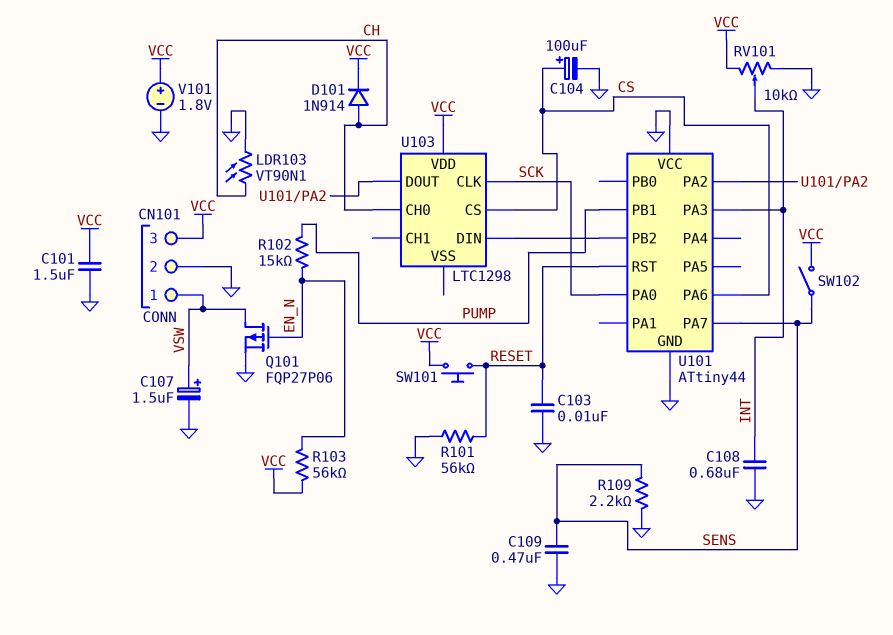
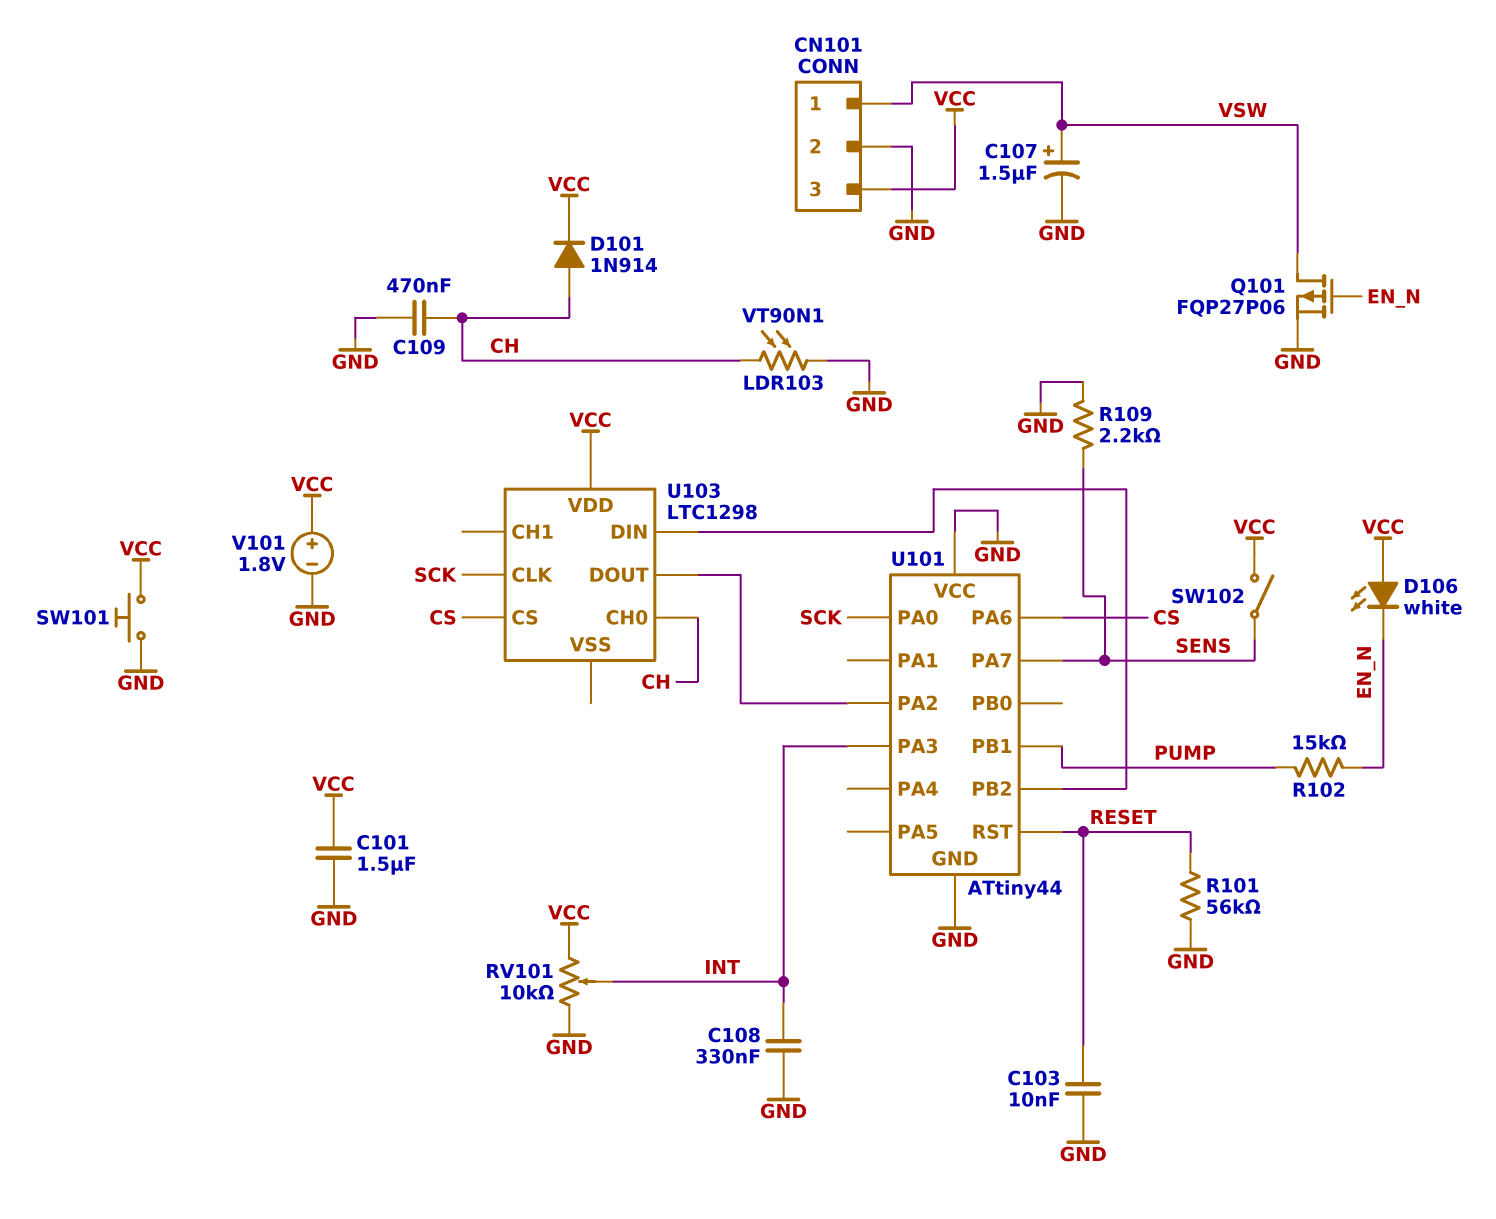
C104: 100uF (plus CS, minus GND) -> none
C108: 680nF (GND, INT) -> 330nF (GND, INT)
C109: 470nF (GND, SENS) -> 470nF (CH, GND)
D106: none -> LED white (A VCC, K EN_N)
R103: 56k (EN_N, VCC) -> none
SW101: button (RESET, VCC) -> button (GND, VCC)

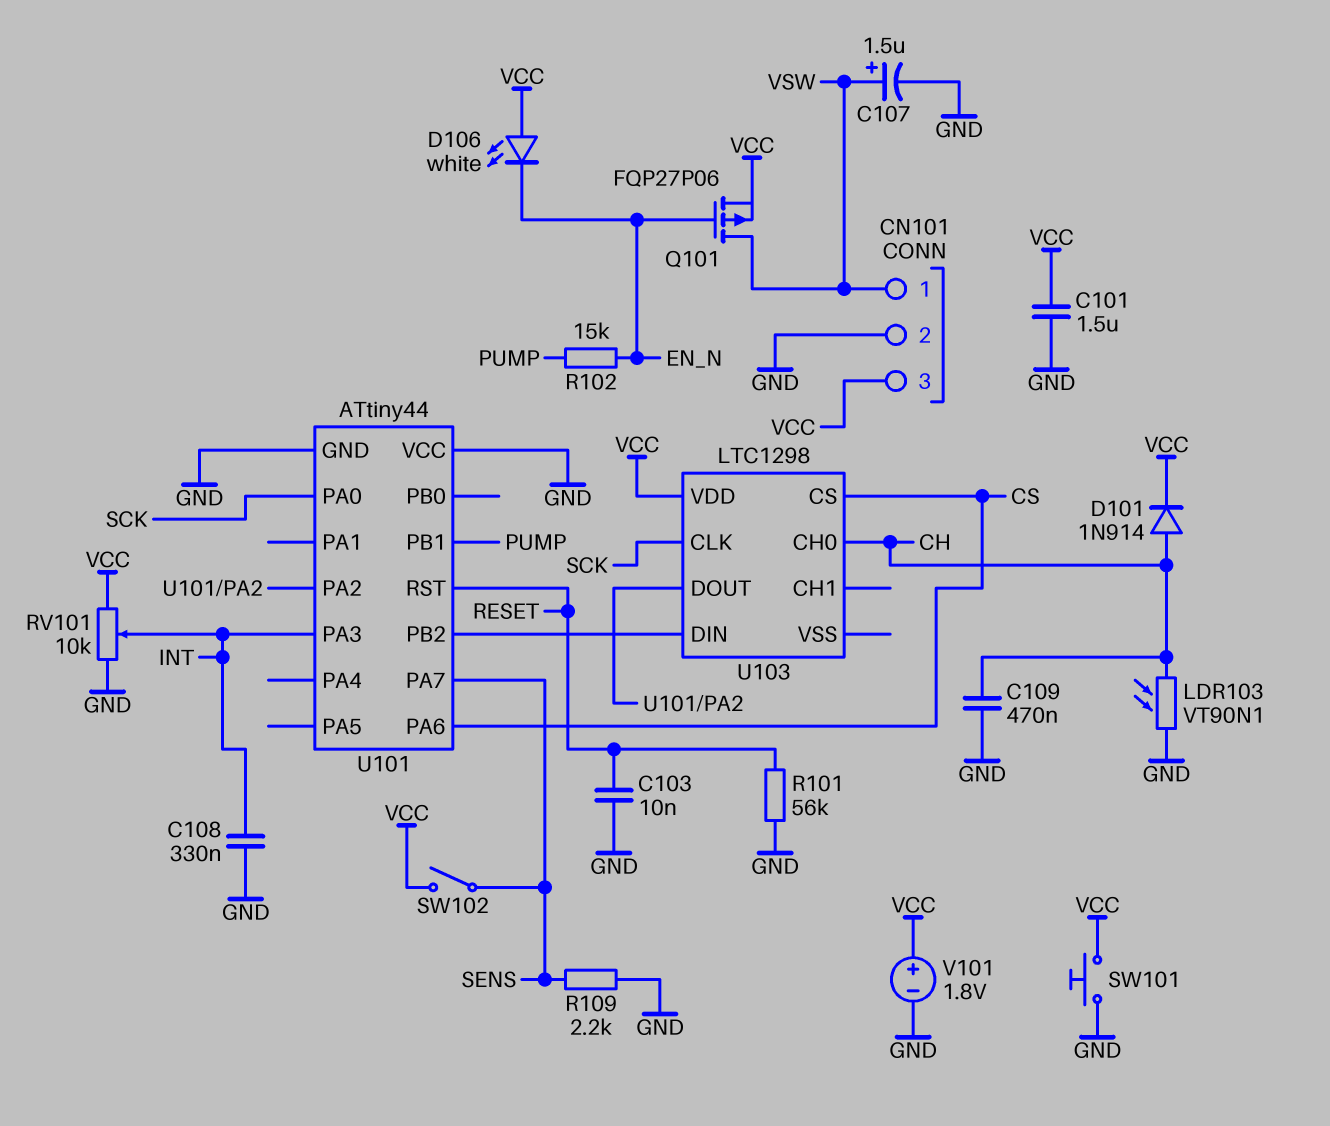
Q101: PMOS FQP27P06 (G EN_N, D VSW, S GND) -> PMOS FQP27P06 (G EN_N, D VSW, S VCC)

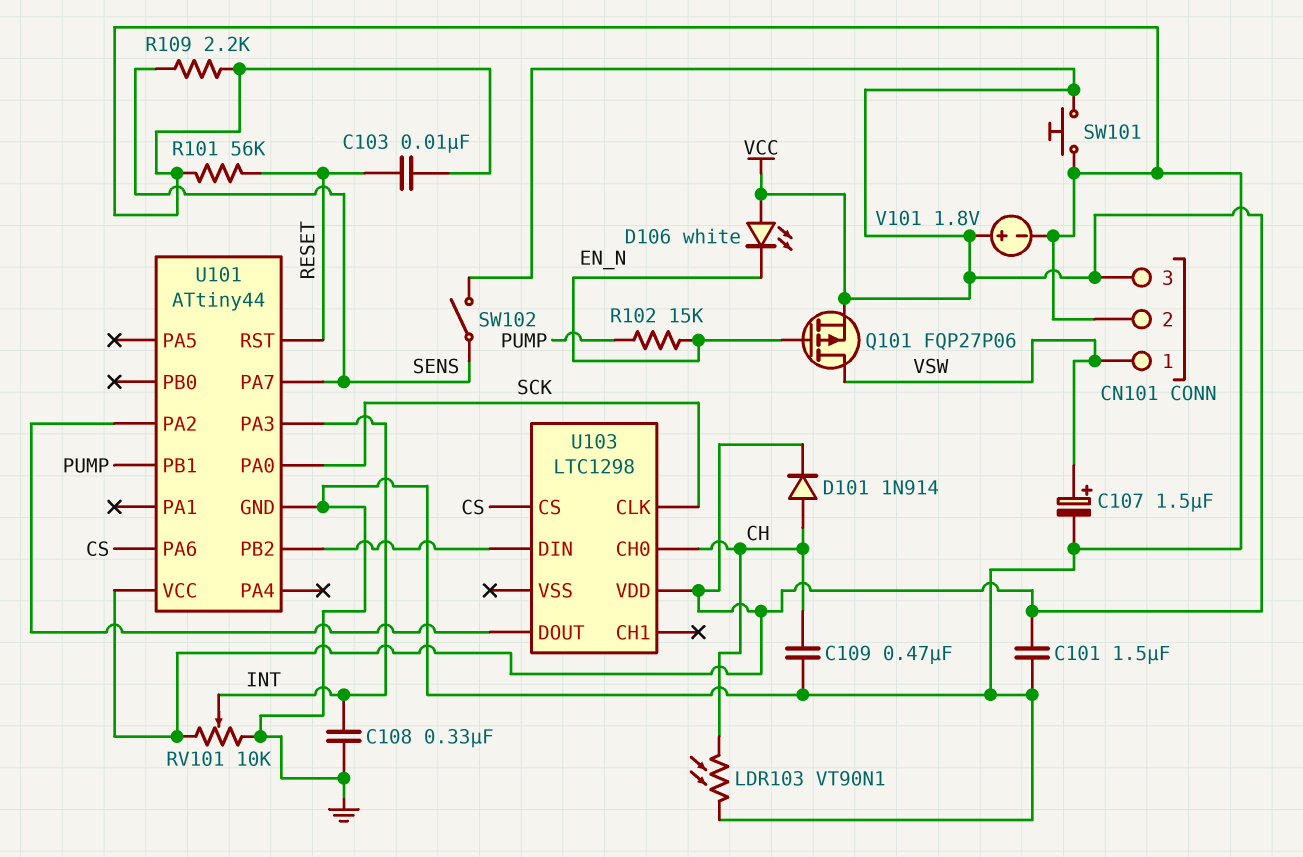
U101 pin VCC: GND -> VCC

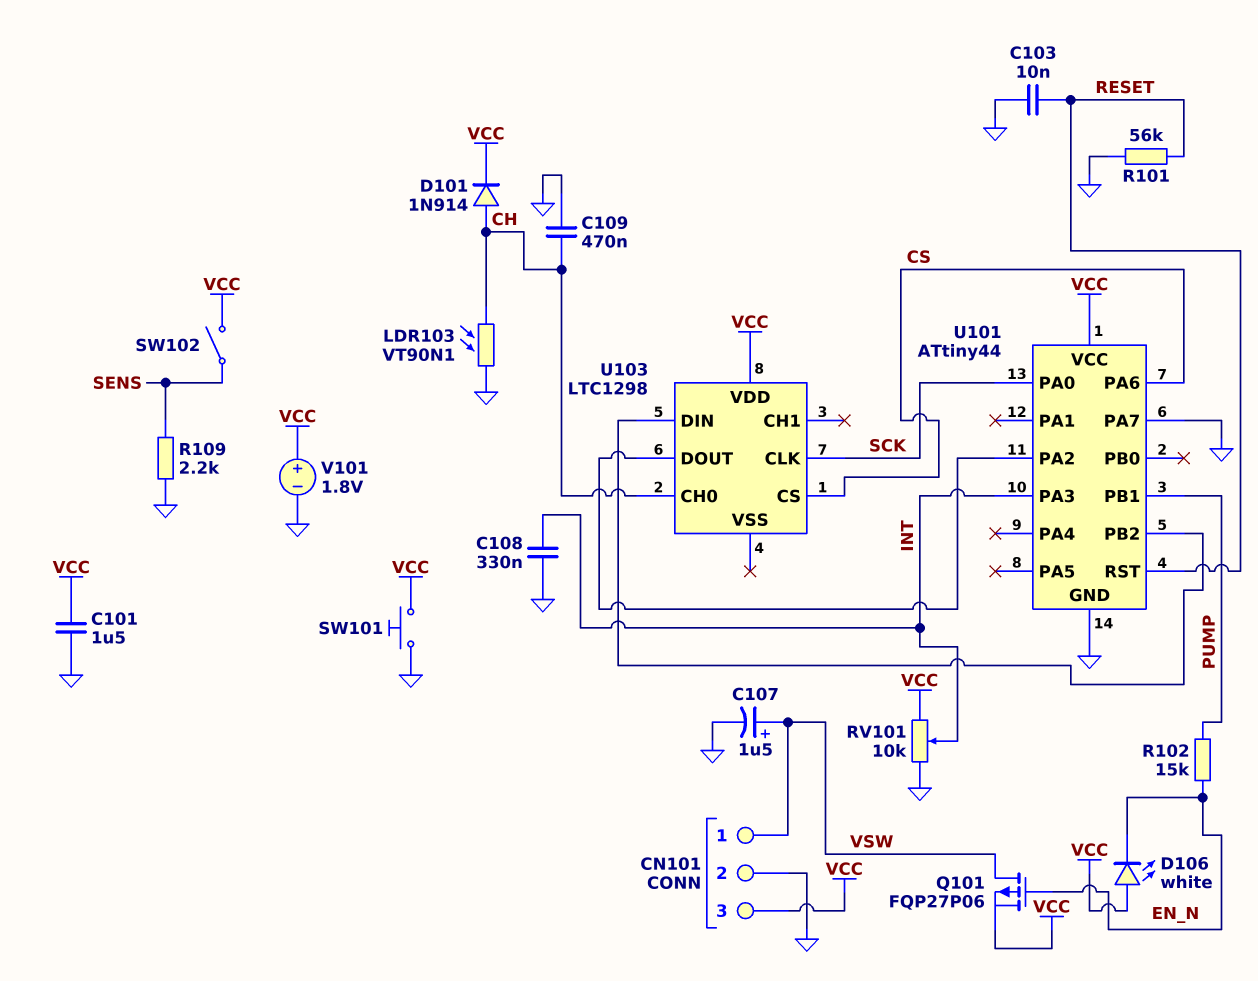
U101 pin PA7: SENS -> GND

